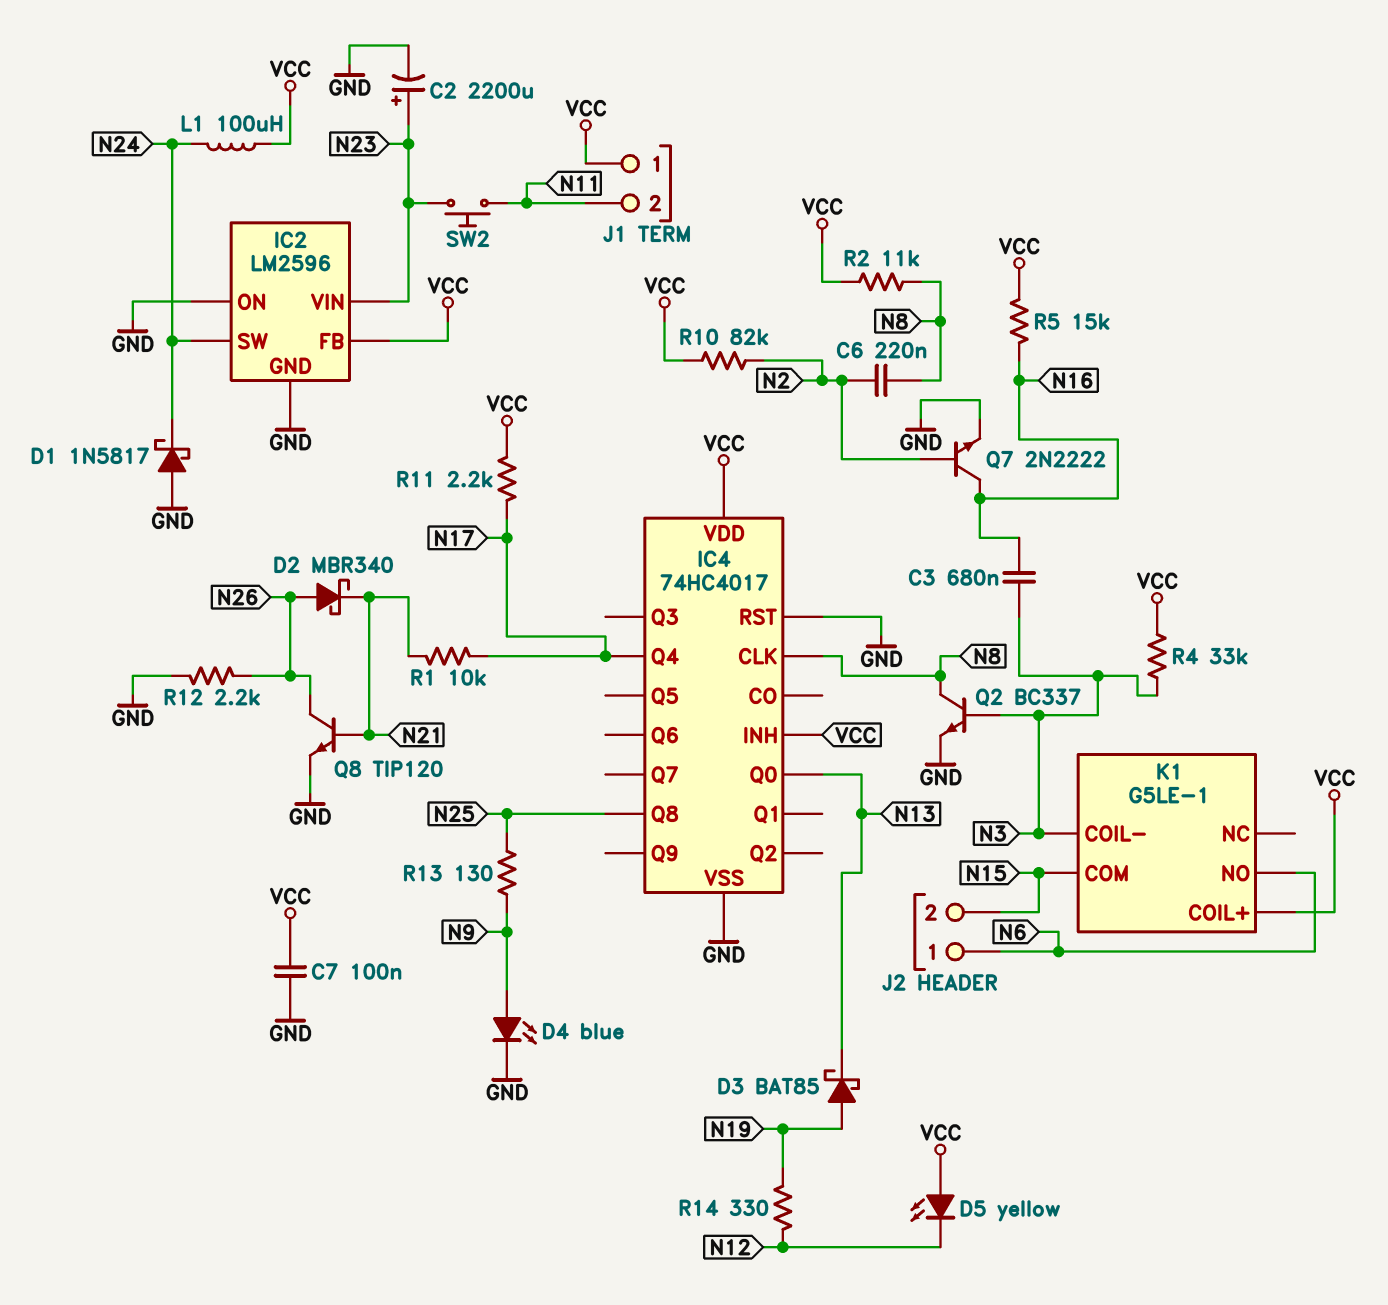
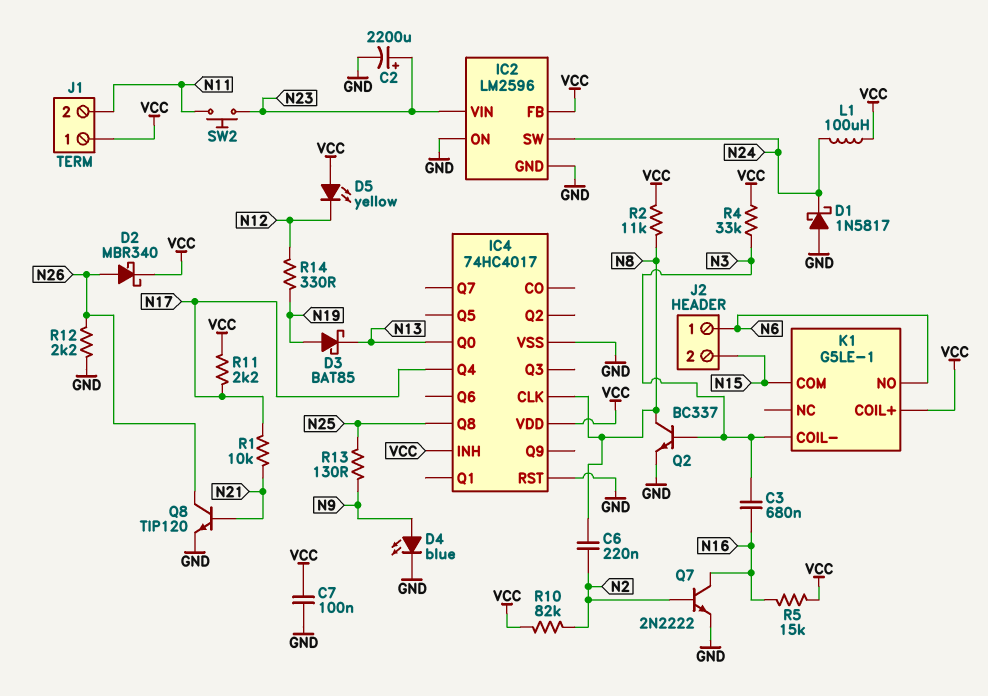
D2: schottky MBR340 (A N26, K N21) -> schottky MBR340 (A N26, K VCC)

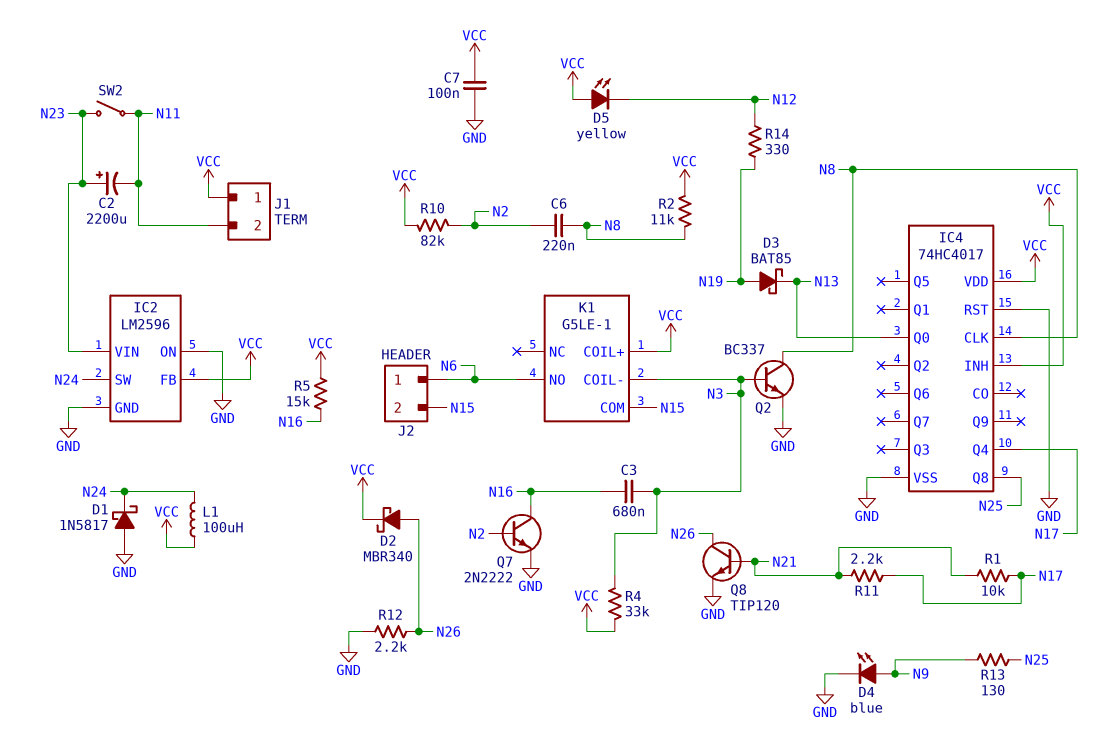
C2: 2200uF (plus N23, minus GND) -> 2200uF (plus N23, minus N11)
R11: 2.2k (N17, VCC) -> 2.2k (N17, N21)
SW2: button (N11, N23) -> switch (N11, N23)

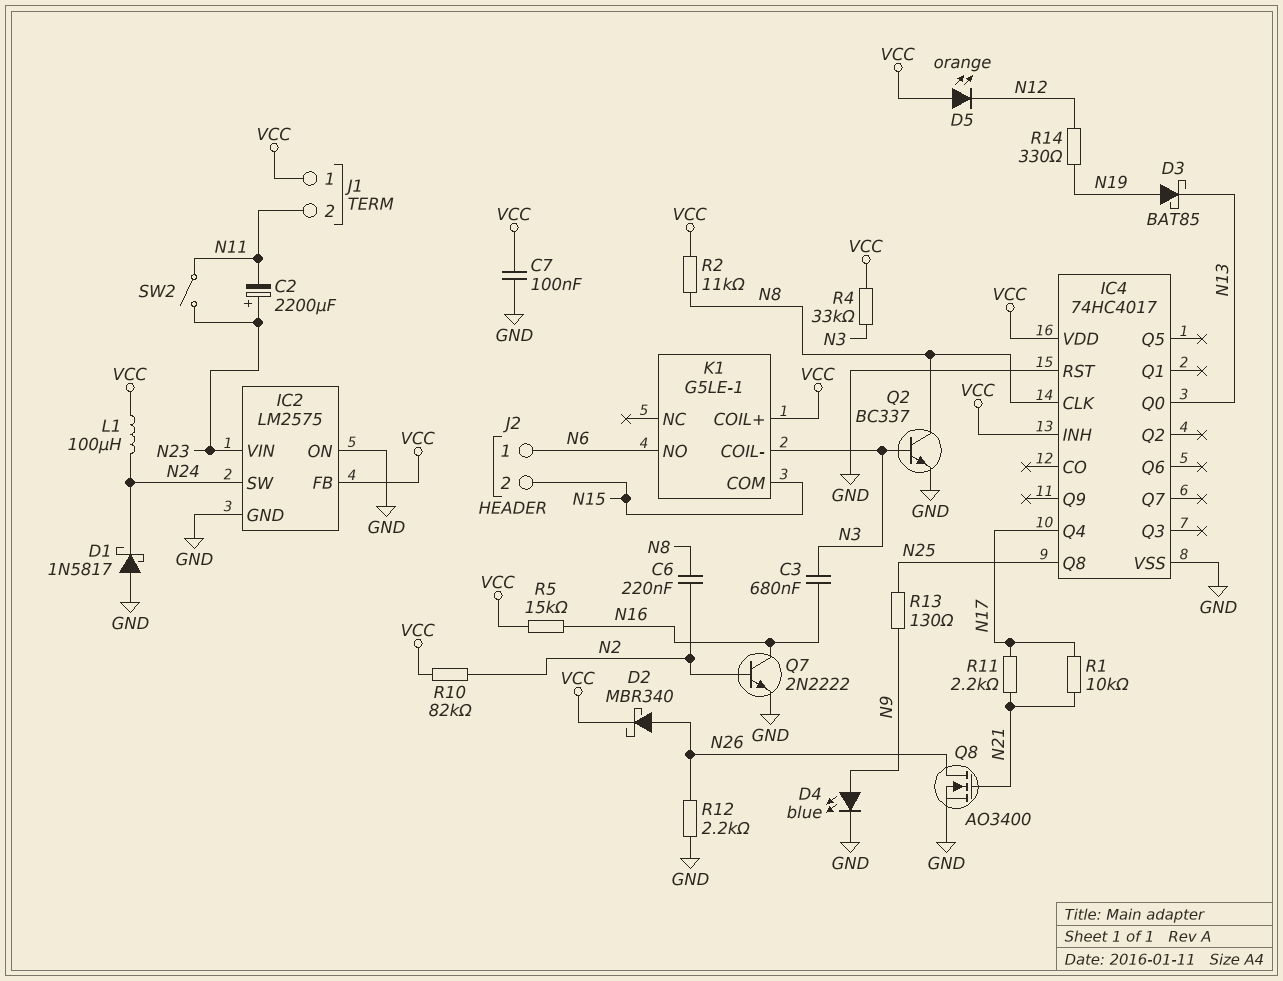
D5: LED yellow (A VCC, K N12) -> LED orange (A VCC, K N12)
IC2: LM2596 -> LM2575
Q8: NPN TIP120 (B N21, C N26, E GND) -> NMOS AO3400 (G N21, D N26, S GND)

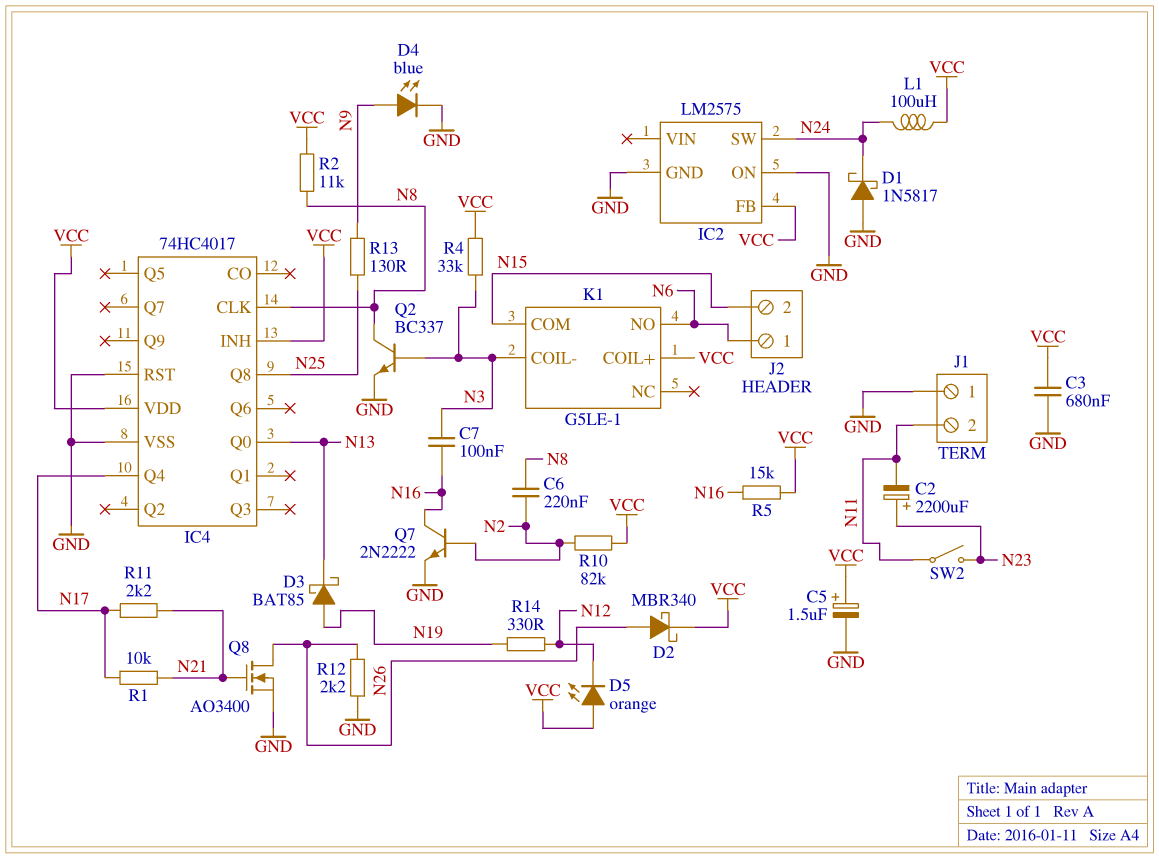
C3: 680nF (N3, N16) -> 680nF (GND, VCC)
C5: none -> 1.5uF (plus VCC, minus GND)
C7: 100nF (GND, VCC) -> 100nF (N3, N16)
IC2 pin VIN: N23 -> none
J1 pin 1: VCC -> GND

